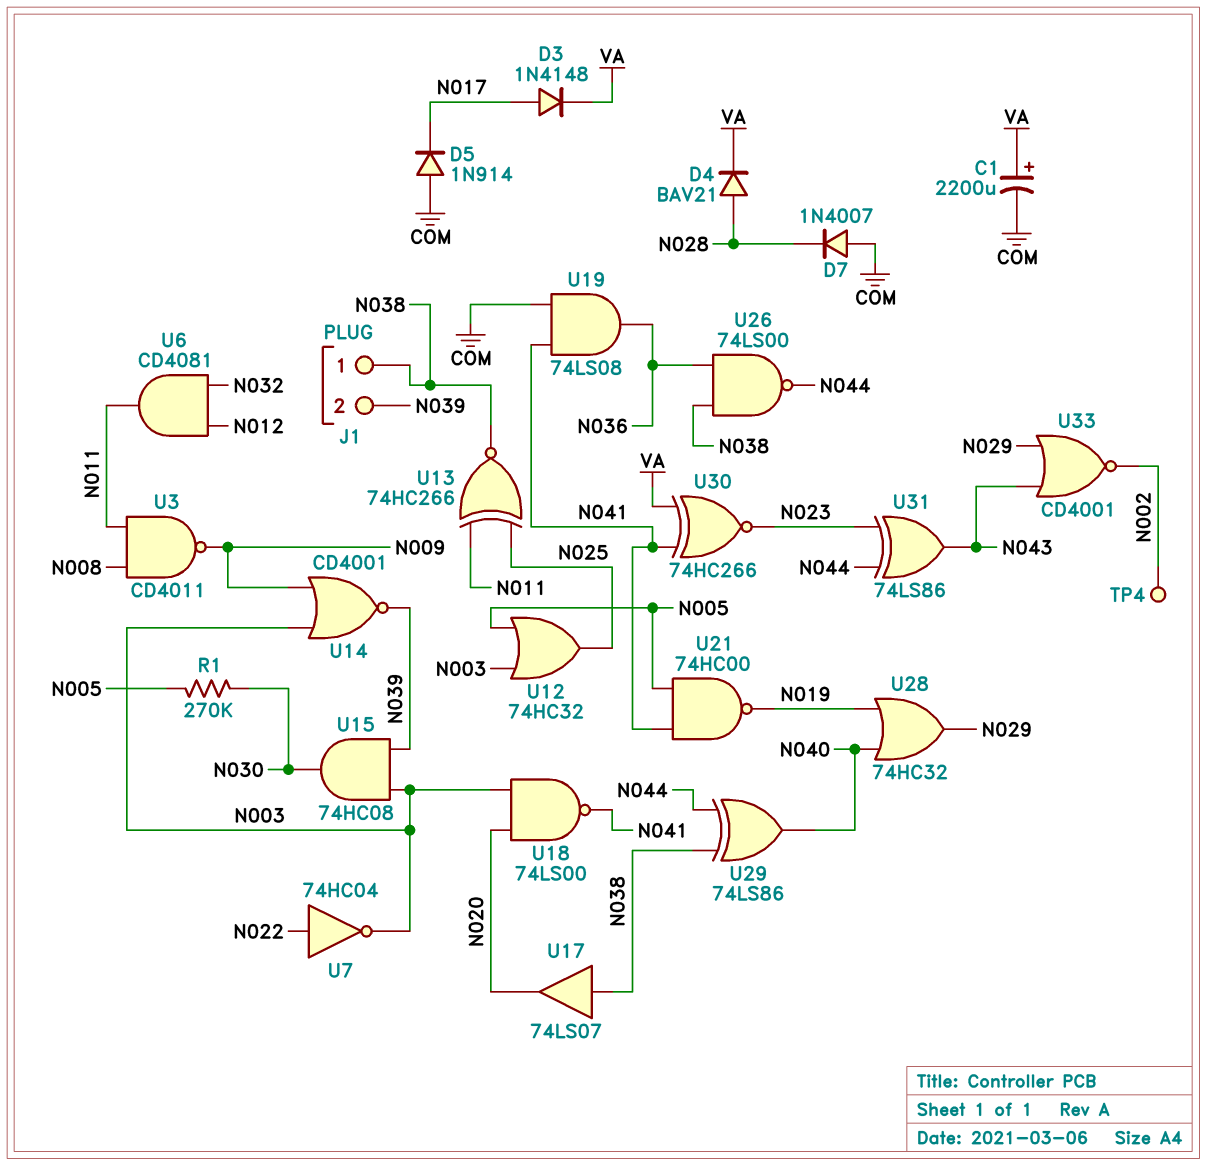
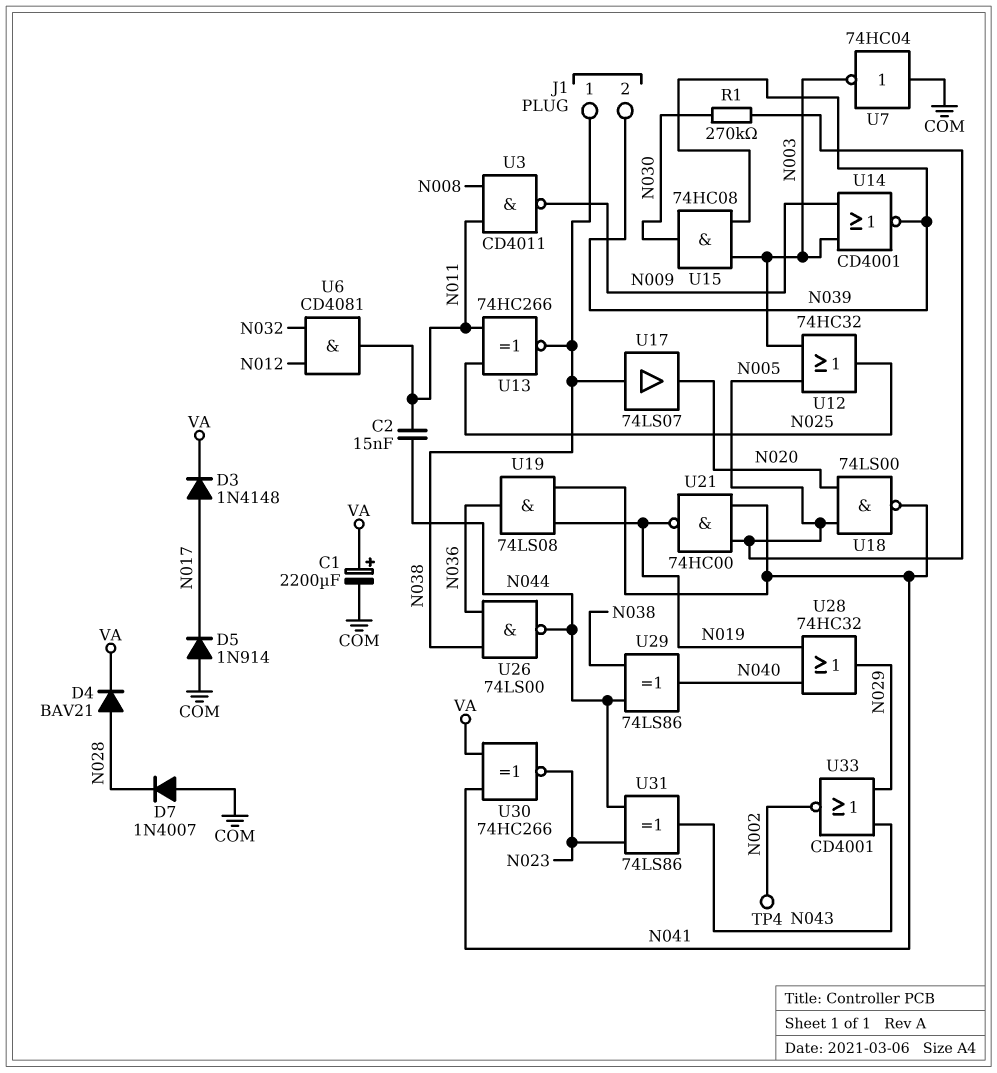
C2: none -> 15nF (N011, N044)
U7: NOT 74HC04 (in N022, out N003) -> NOT 74HC04 (in COM, out N003)
U18: NAND 74LS00 (in N003, in N020, out N041) -> NAND 74LS00 (in N005, in N020, out N041)
U19: AND 74LS08 (in COM, in N041, out N036) -> AND 74LS08 (in N019, in N041, out N036)

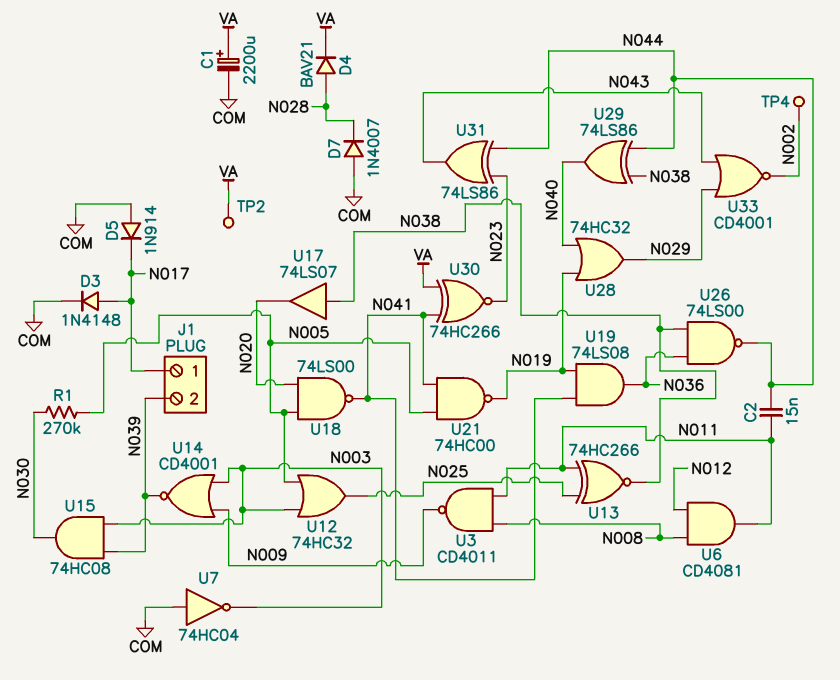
D3: diode 1N4148 (A N017, K VA) -> diode 1N4148 (A N017, K COM)
J1 pin 1: N038 -> N017
TP2: none -> test point (VA)
U6: AND CD4081 (in N012, in N032, out N011) -> AND CD4081 (in N008, in N012, out N011)

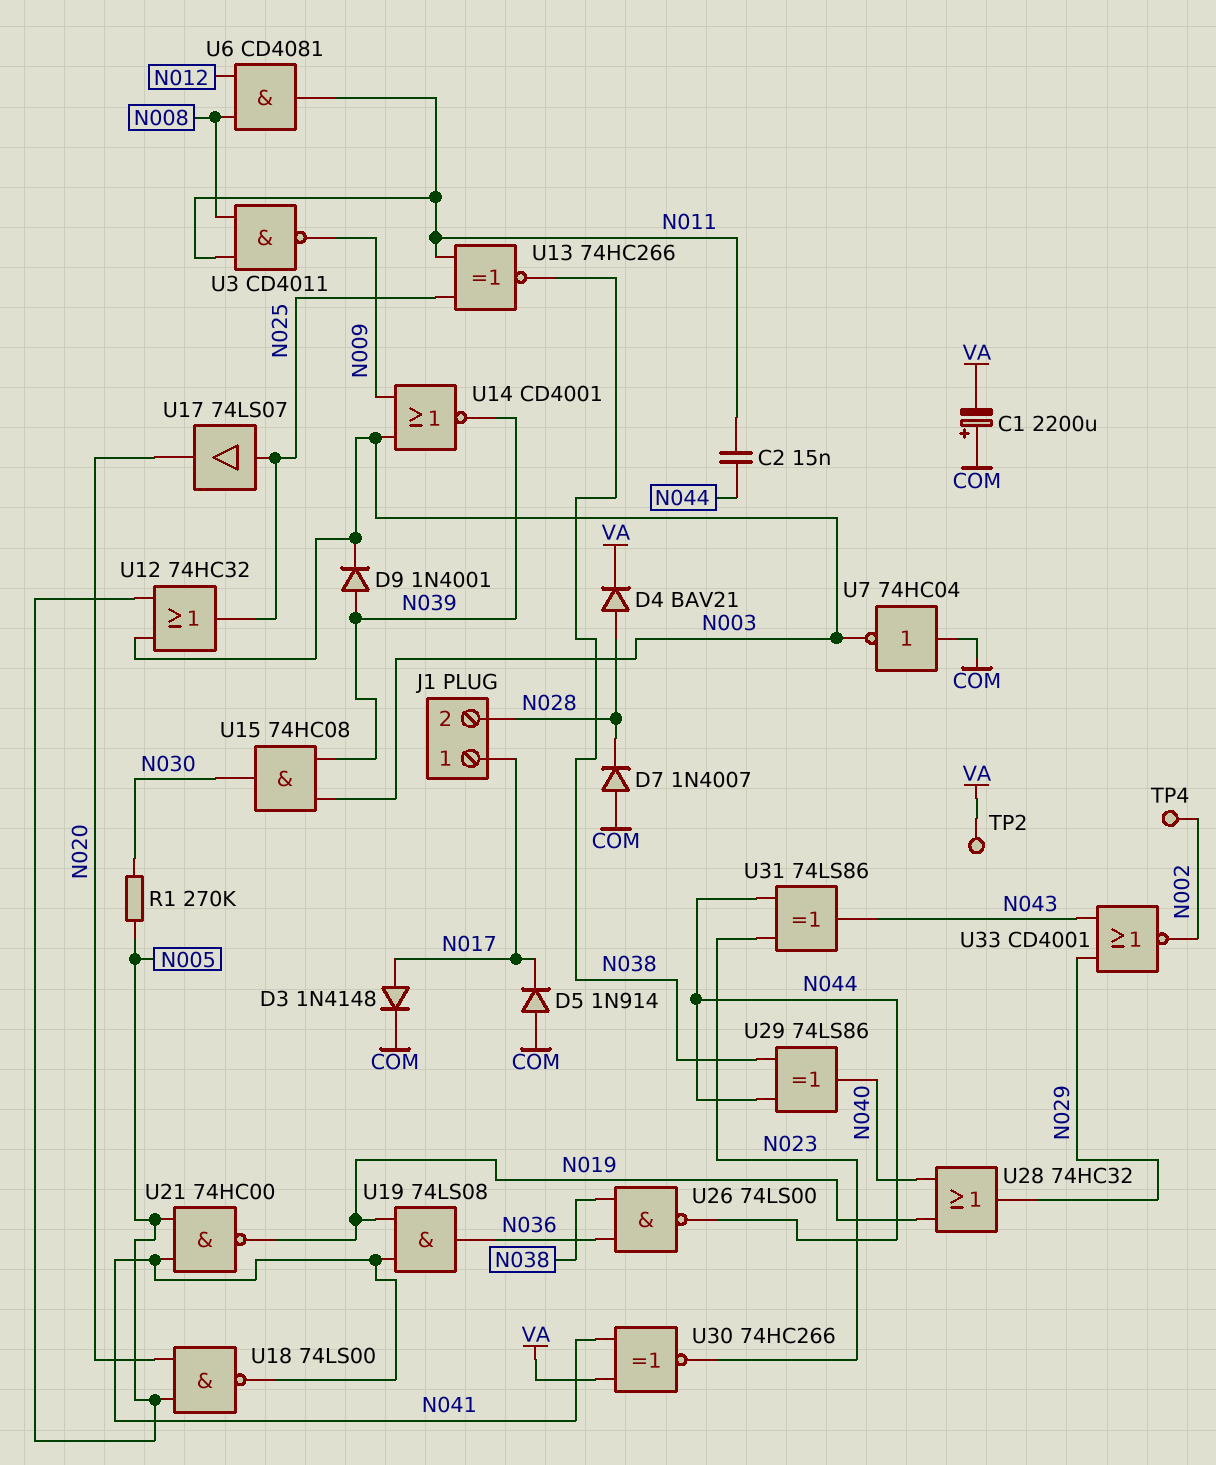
C1: 2200uF (plus VA, minus COM) -> 2200uF (plus COM, minus VA)
D9: none -> diode 1N4001 (A N039, K N003)
J1 pin 2: N039 -> N028
U17: buffer 74LS07 (in N038, out N020) -> buffer 74LS07 (in N025, out N020)

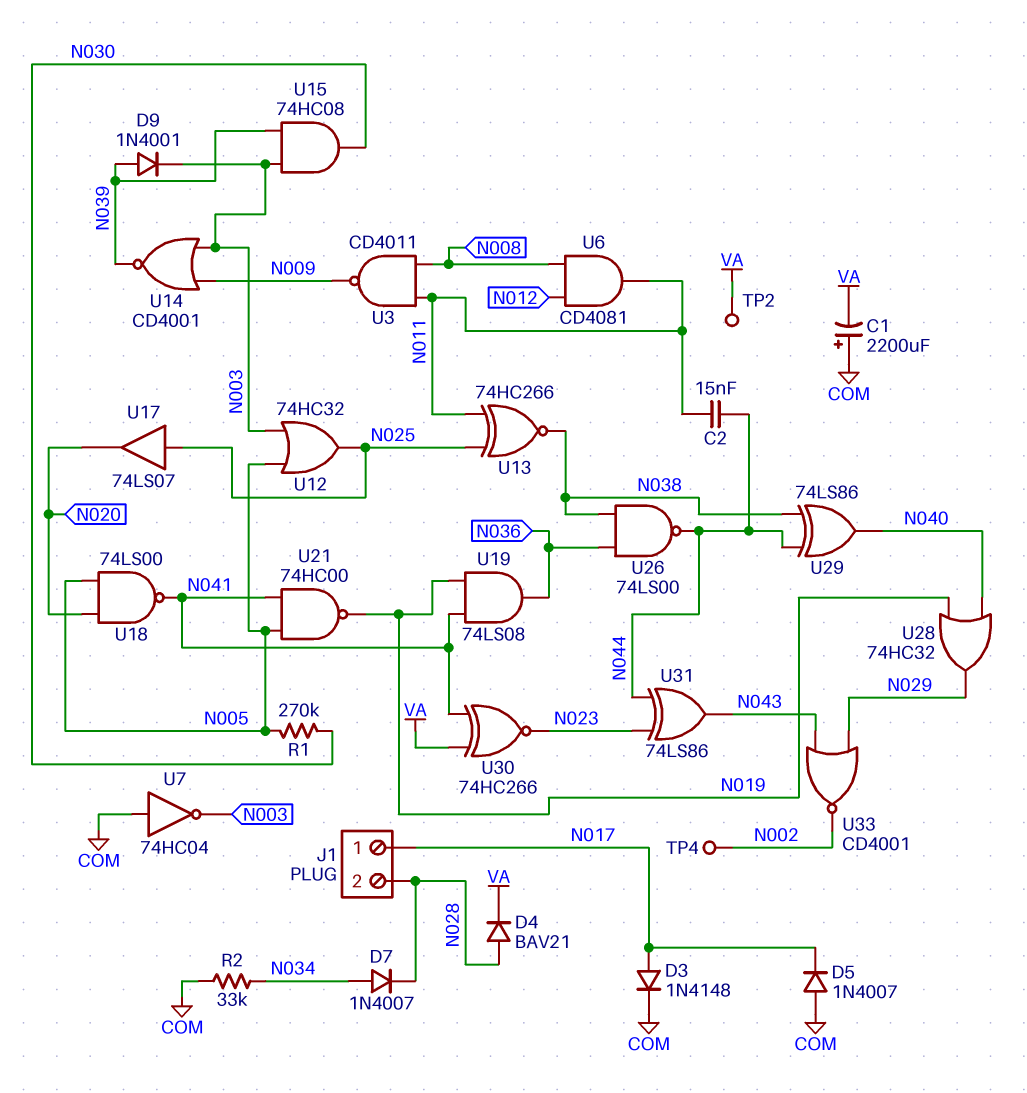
D5: diode 1N914 (A COM, K N017) -> diode 1N4007 (A COM, K N017)
D7: diode 1N4007 (A COM, K N028) -> diode 1N4007 (A N034, K N028)
R2: none -> 33k (COM, N034)

